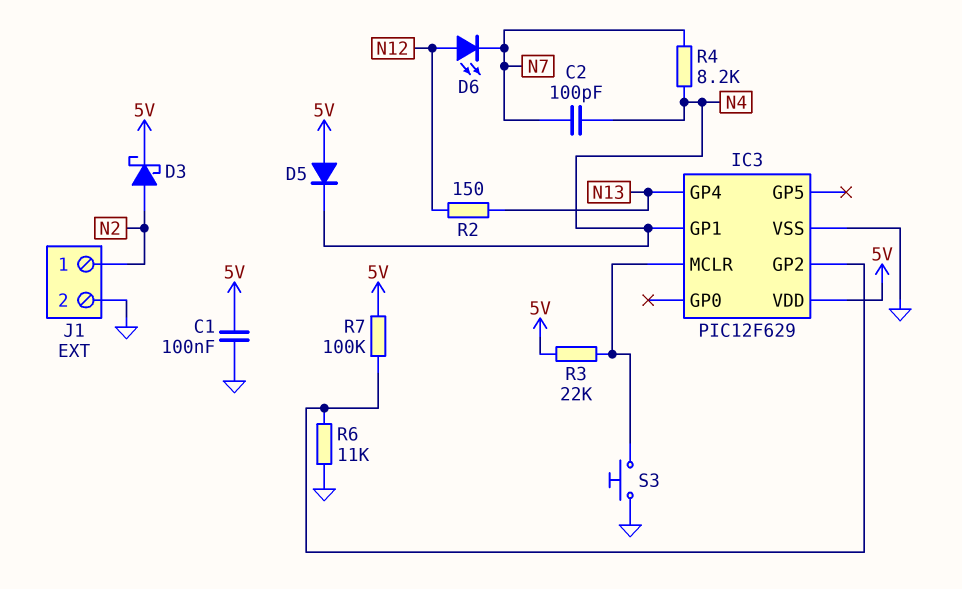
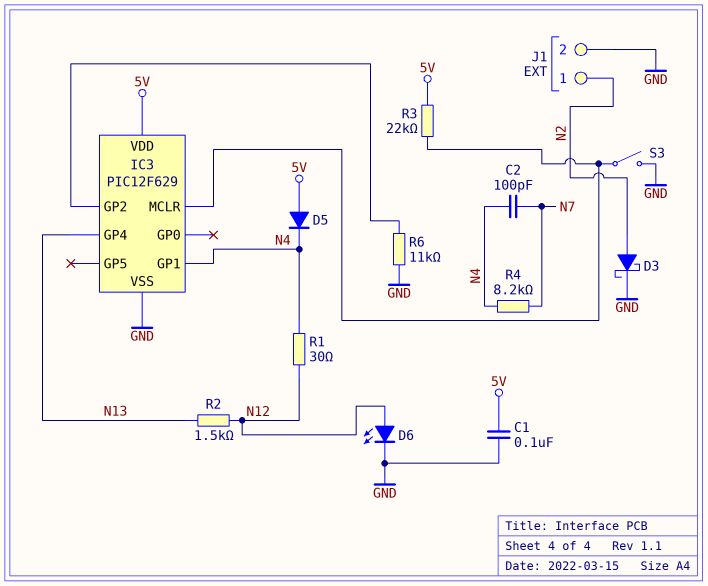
D3: schottky (A N2, K 5V) -> schottky (A N2, K GND)
D6: LED (A N12, K N7) -> LED (A N12, K GND)
R1: none -> 30 (N4, N12)
R2: 150 (N12, N13) -> 1.5k (N12, N13)
R7: 100k (5V, IC3/GP2) -> none
S3: button (GND, IC3/MCLR) -> switch (GND, IC3/MCLR)

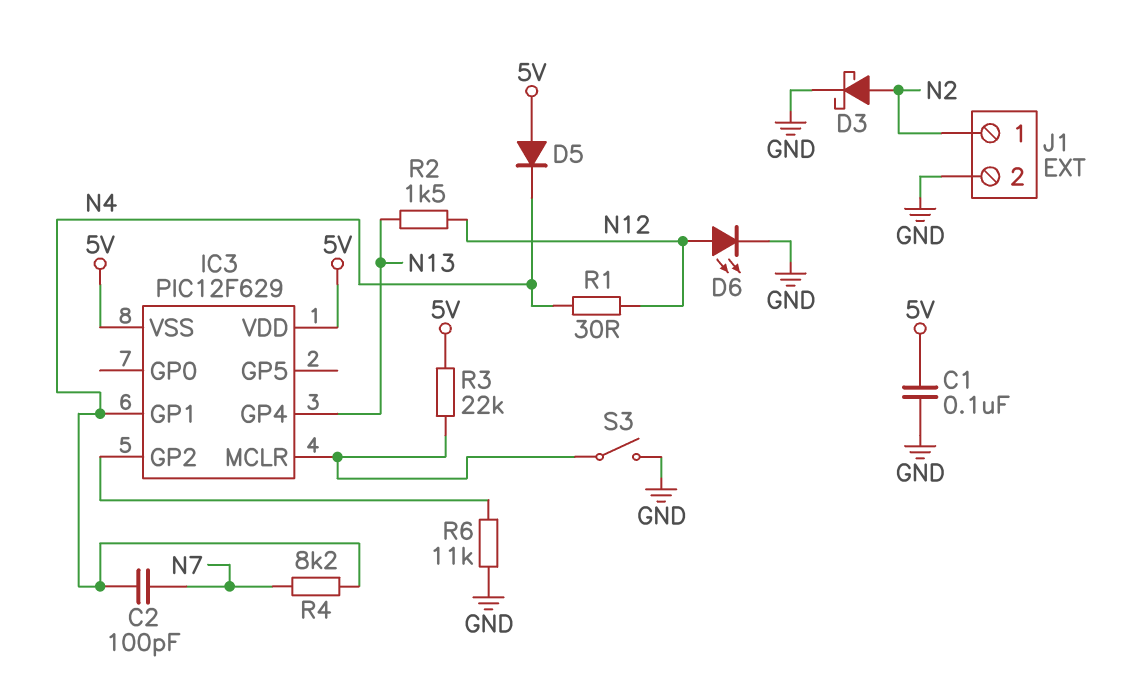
IC3 pin VSS: GND -> 5V

